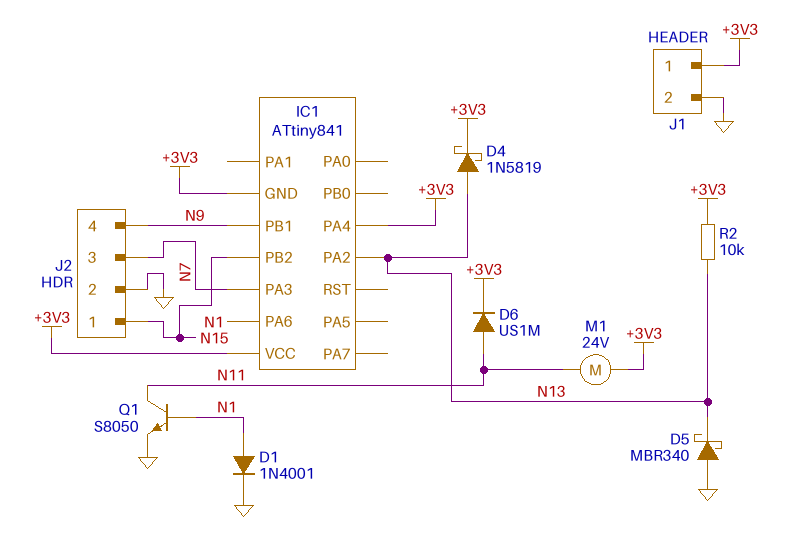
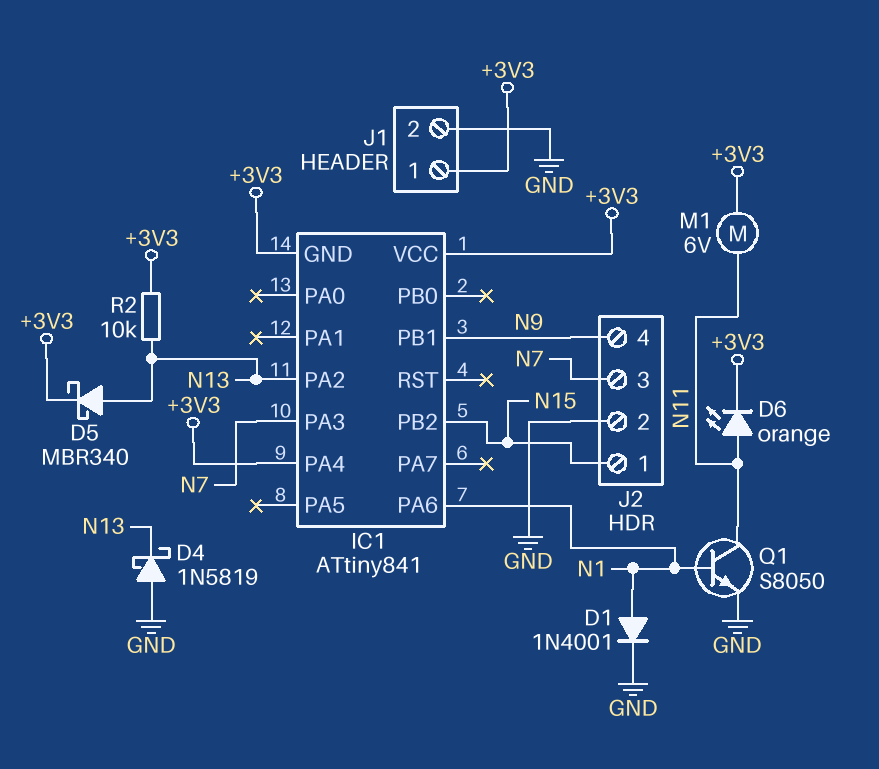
D4: schottky 1N5819 (A N13, K +3V3) -> schottky 1N5819 (A GND, K N13)
D5: schottky MBR340 (A GND, K N13) -> schottky MBR340 (A N13, K +3V3)
D6: diode US1M (A N11, K +3V3) -> LED orange (A N11, K +3V3)
M1: motor 24V (+3V3, N11) -> motor 6V (+3V3, N11)

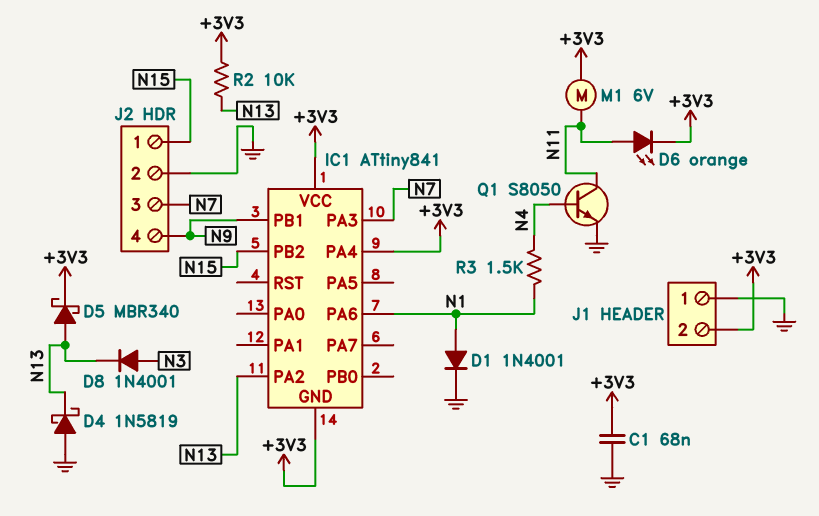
C1: none -> 68nF (+3V3, GND)
D8: none -> diode 1N4001 (A N3, K N13)
J1 pin 1: +3V3 -> GND
J1 pin 2: GND -> +3V3
Q1: NPN S8050 (B N1, C N11, E GND) -> NPN S8050 (B N4, C N11, E GND)
R3: none -> 1.5k (N1, N4)

